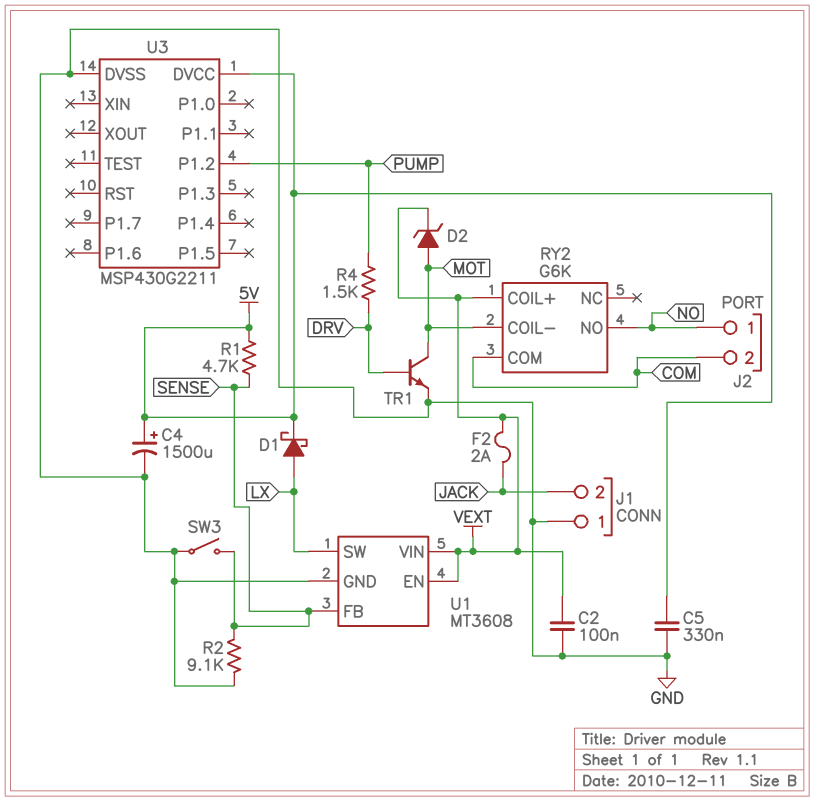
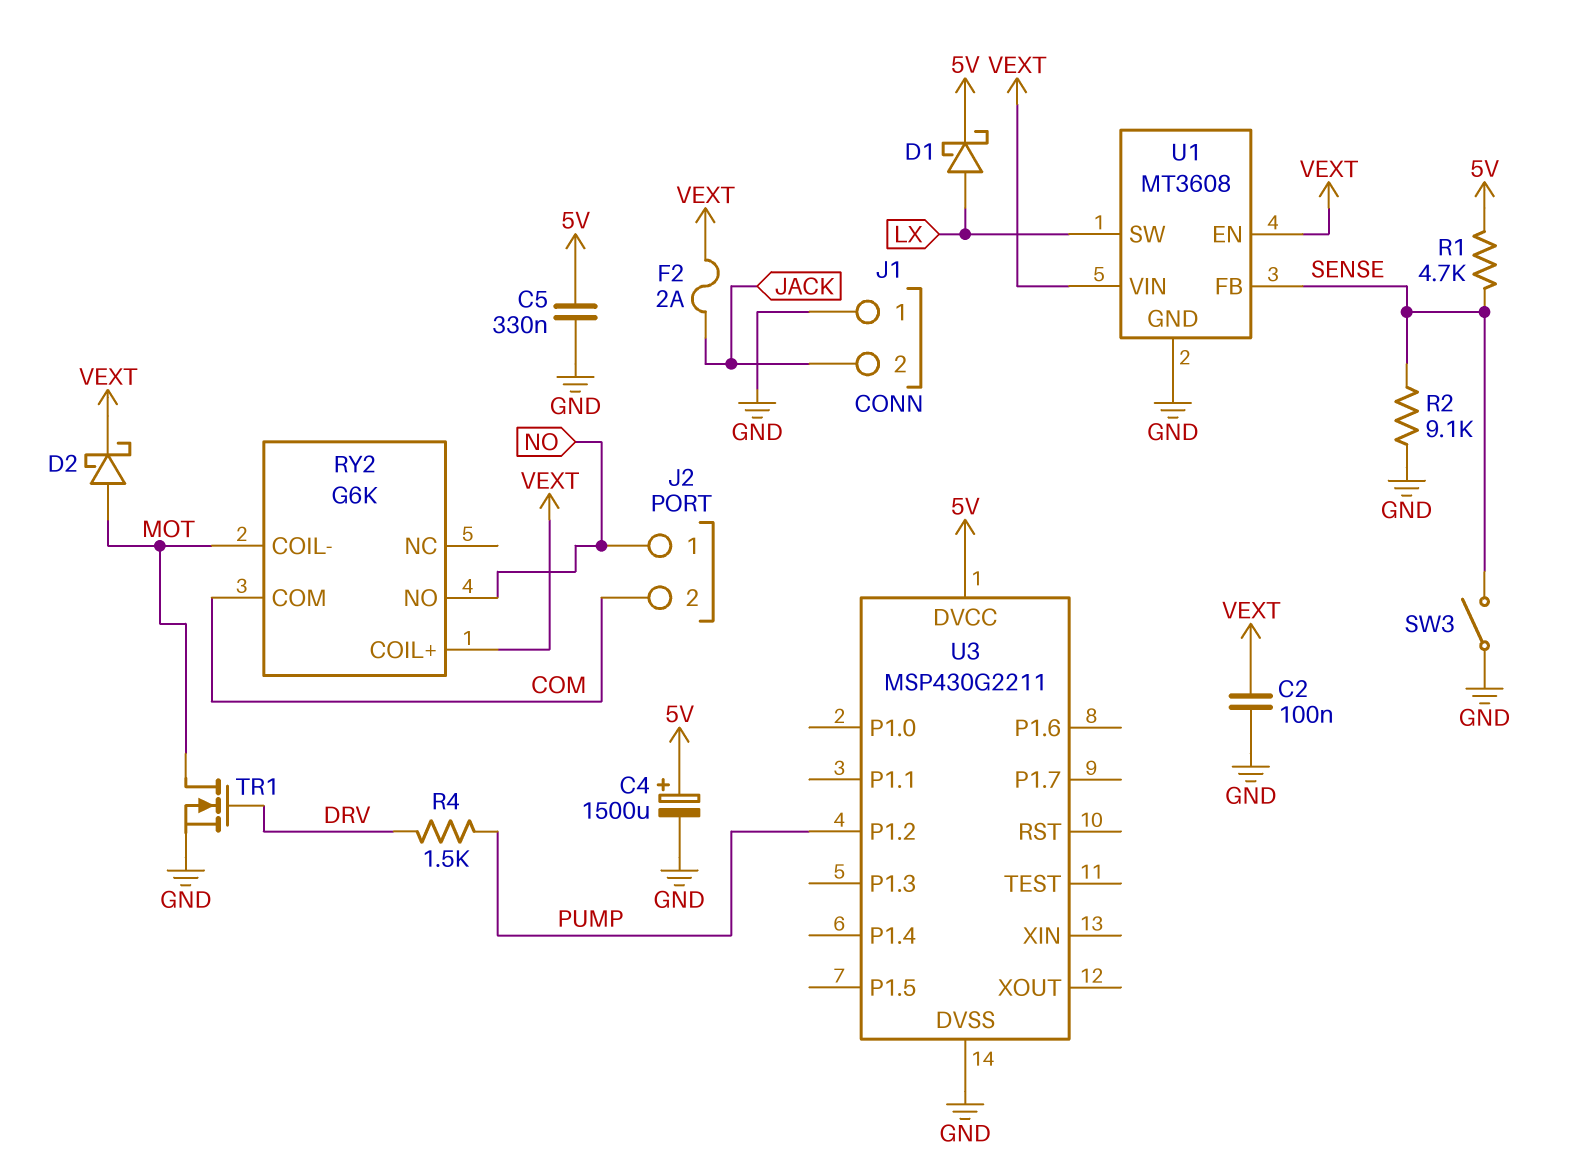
D2: zener (A MOT, K VEXT) -> schottky (A MOT, K VEXT)
TR1: NPN (B DRV, C MOT, E GND) -> NMOS (G DRV, D MOT, S GND)

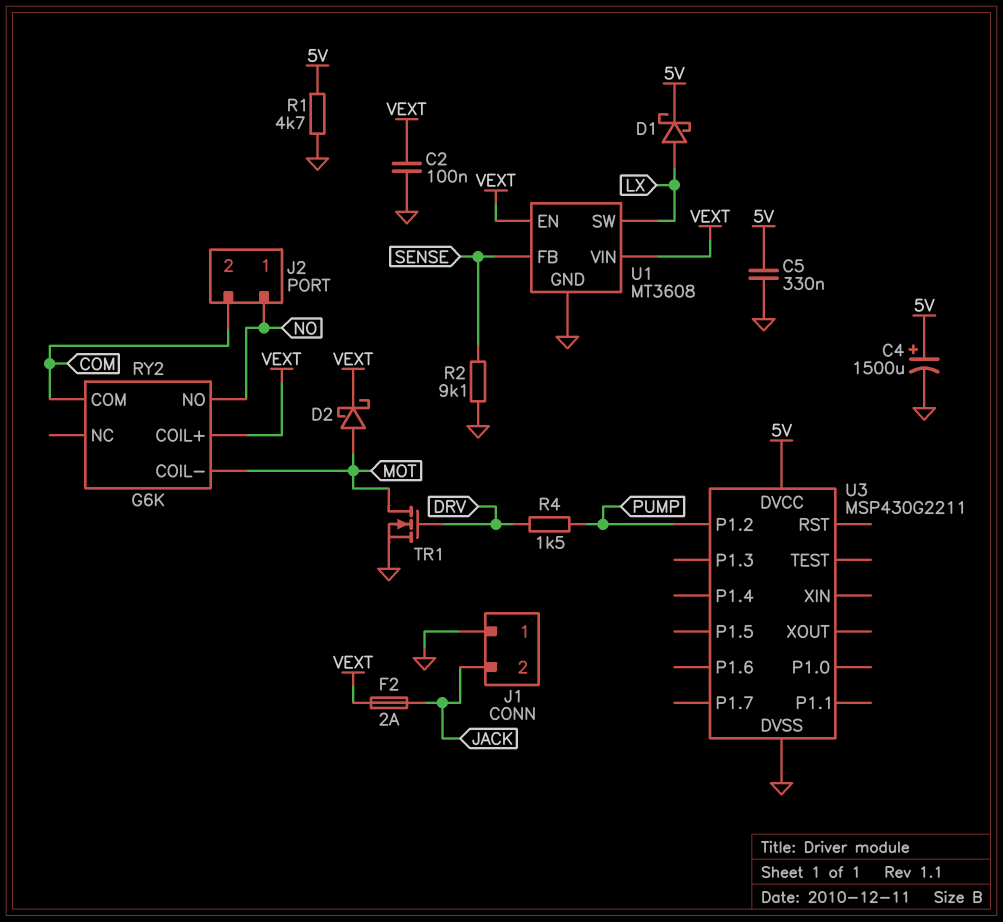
R1: 4.7k (5V, SENSE) -> 4.7k (5V, GND)
SW3: switch (GND, SENSE) -> none

